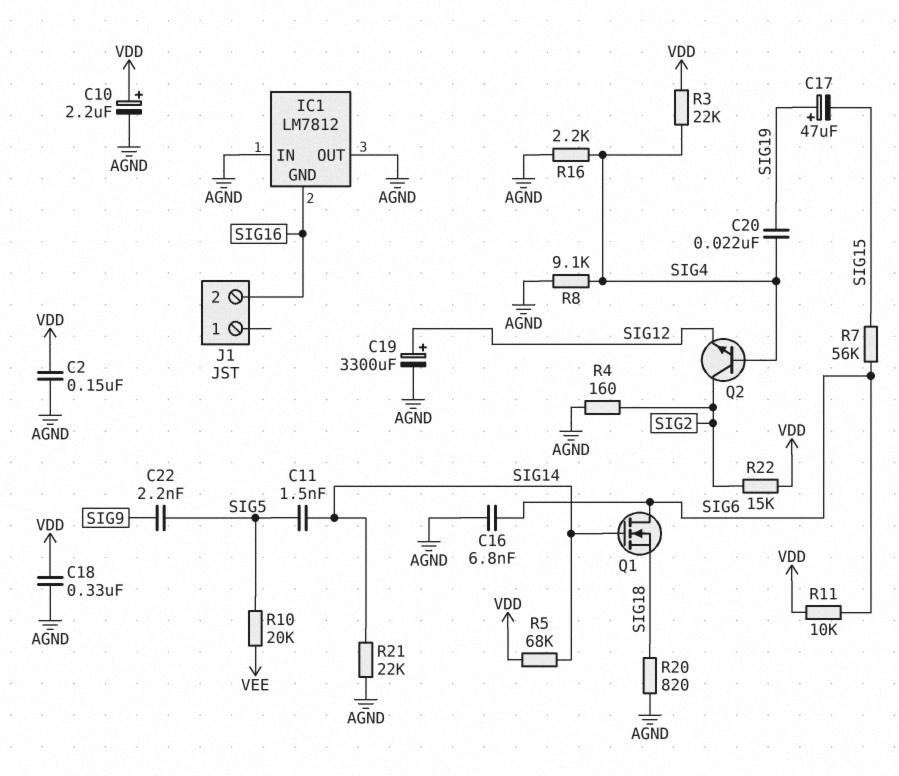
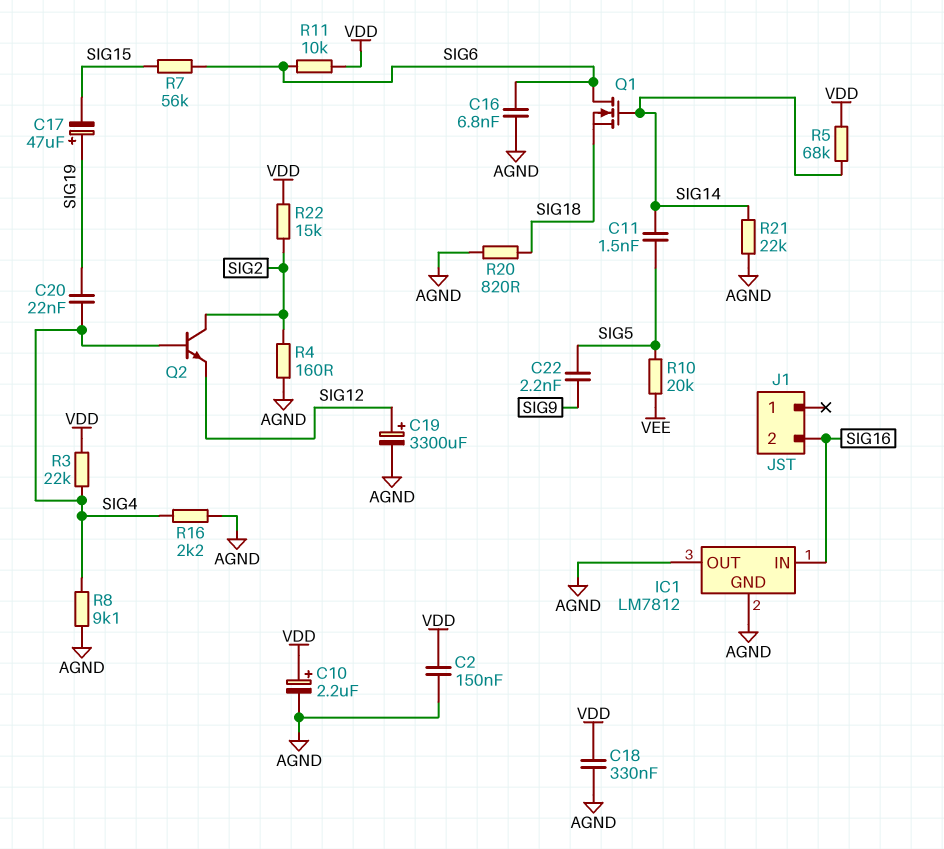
IC1 pin GND: SIG16 -> AGND
IC1 pin IN: AGND -> SIG16

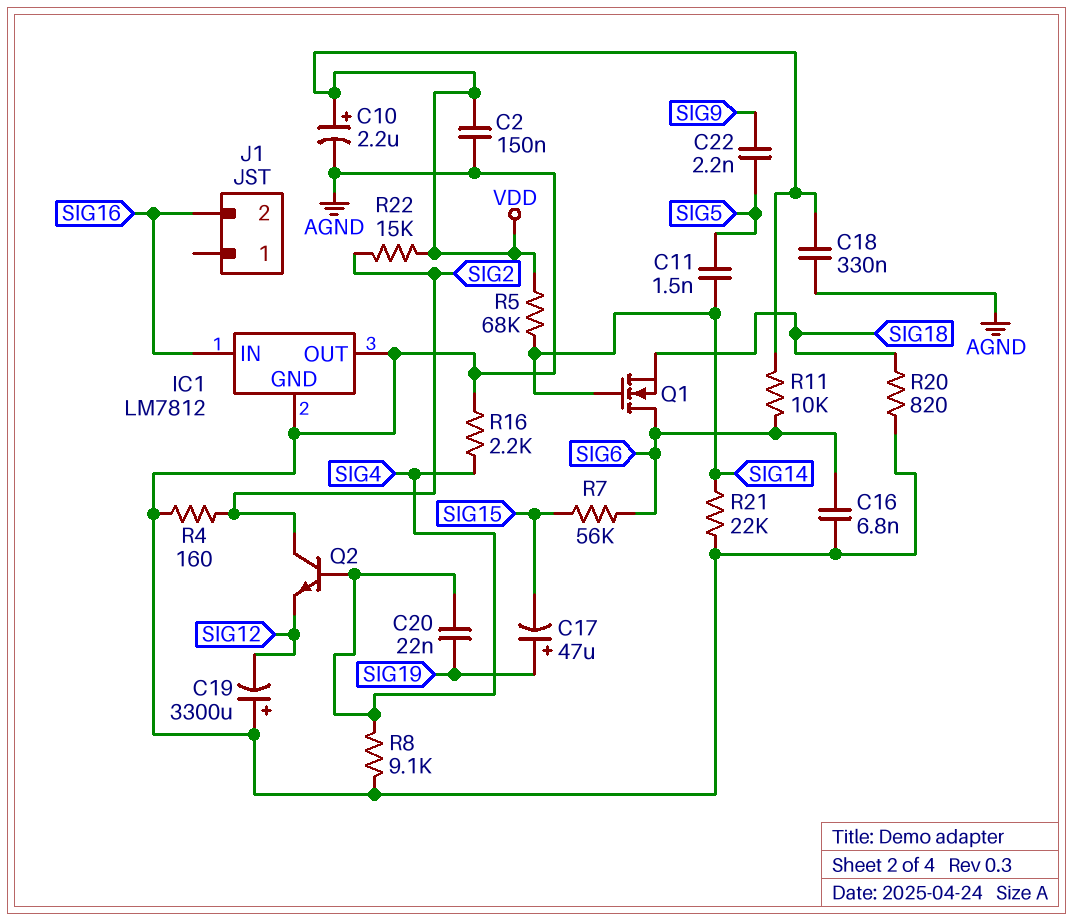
C19: 3300uF (plus SIG12, minus AGND) -> 3300uF (plus AGND, minus SIG12)
R3: 22k (SIG4, VDD) -> none
R10: 20k (SIG5, VEE) -> none

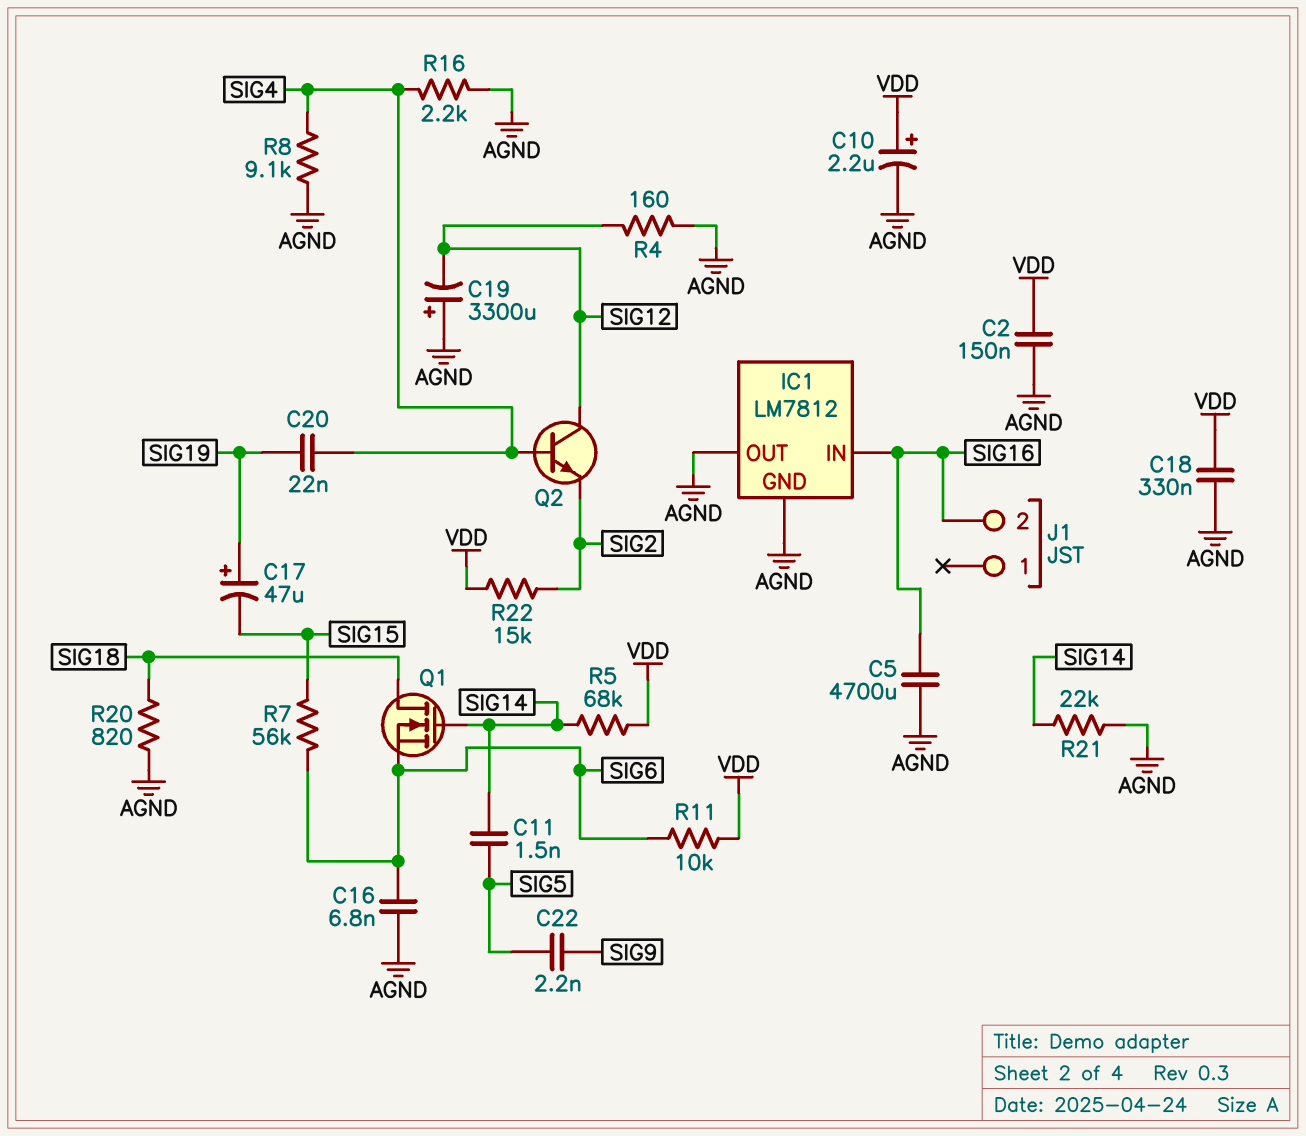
C5: none -> 4700uF (AGND, SIG16)
Q1: NMOS (G SIG14, D SIG6, S SIG18) -> NMOS (G SIG14, D SIG18, S SIG6)
Q2: NPN (B SIG4, C SIG2, E SIG12) -> NPN (B SIG4, C SIG12, E SIG2)
R4: 160 (AGND, SIG2) -> 160 (AGND, SIG12)

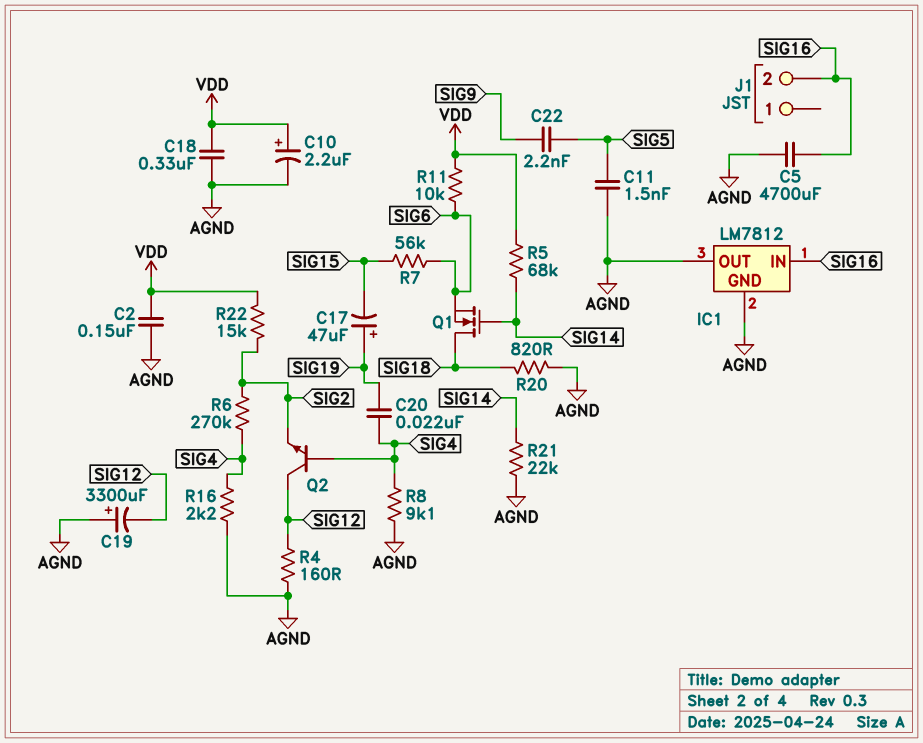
C11: 1.5nF (SIG5, SIG14) -> 1.5nF (AGND, SIG5)
C16: 6.8nF (AGND, SIG6) -> none
R6: none -> 270k (SIG2, SIG4)

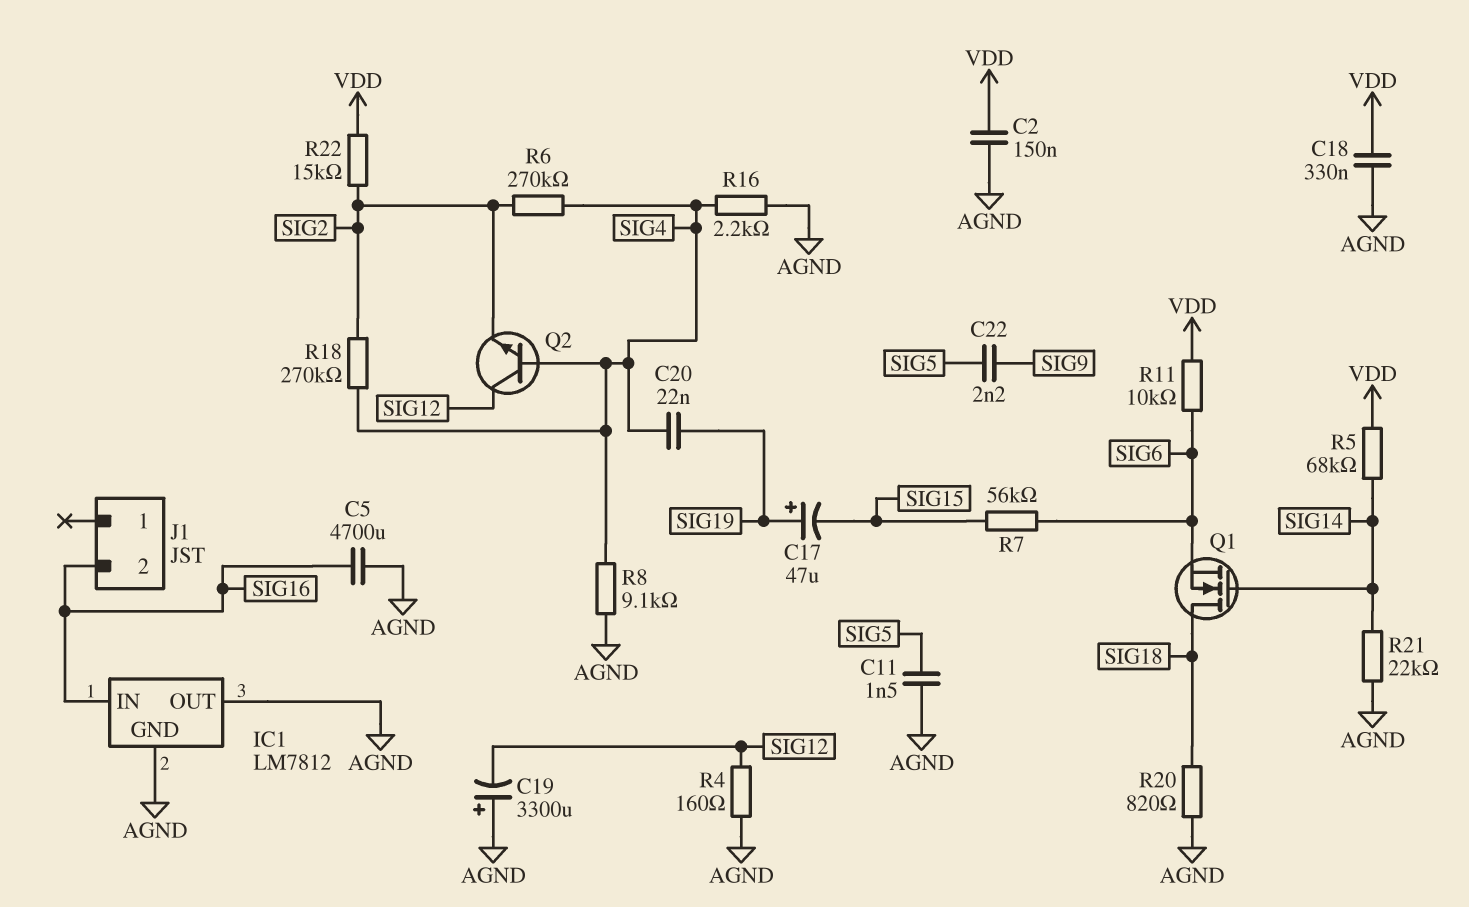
C10: 2.2uF (plus VDD, minus AGND) -> none
R18: none -> 270k (SIG2, SIG4)

